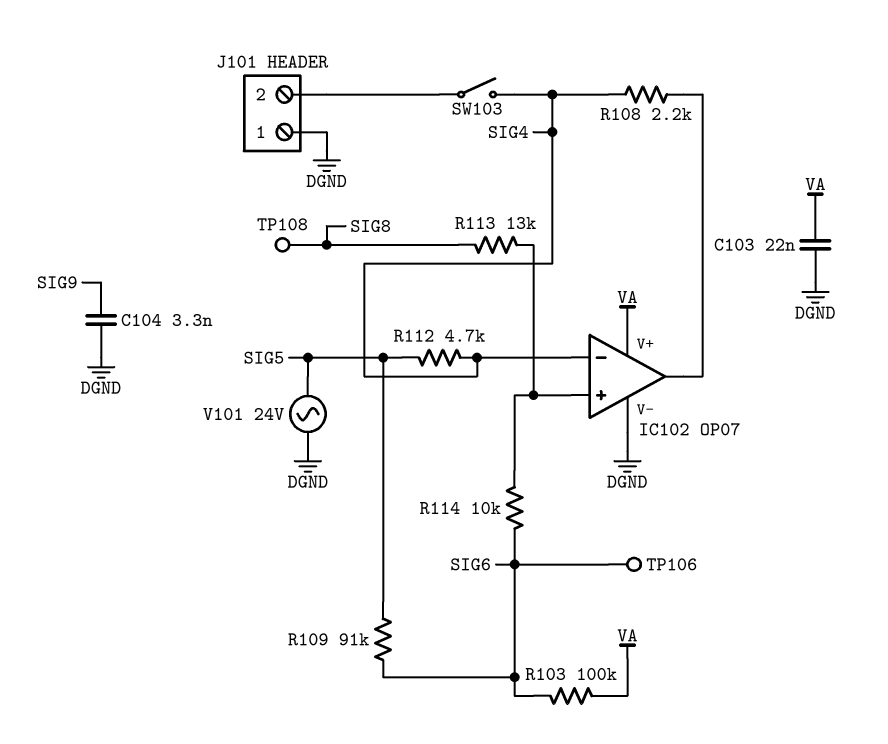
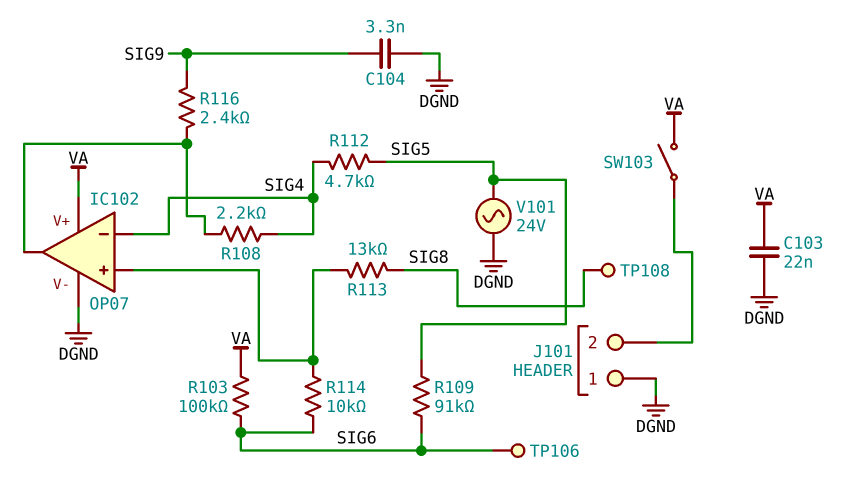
R116: none -> 2.4k (IC102/out, SIG9)
SW103: switch (J101/2, SIG4) -> switch (J101/2, VA)

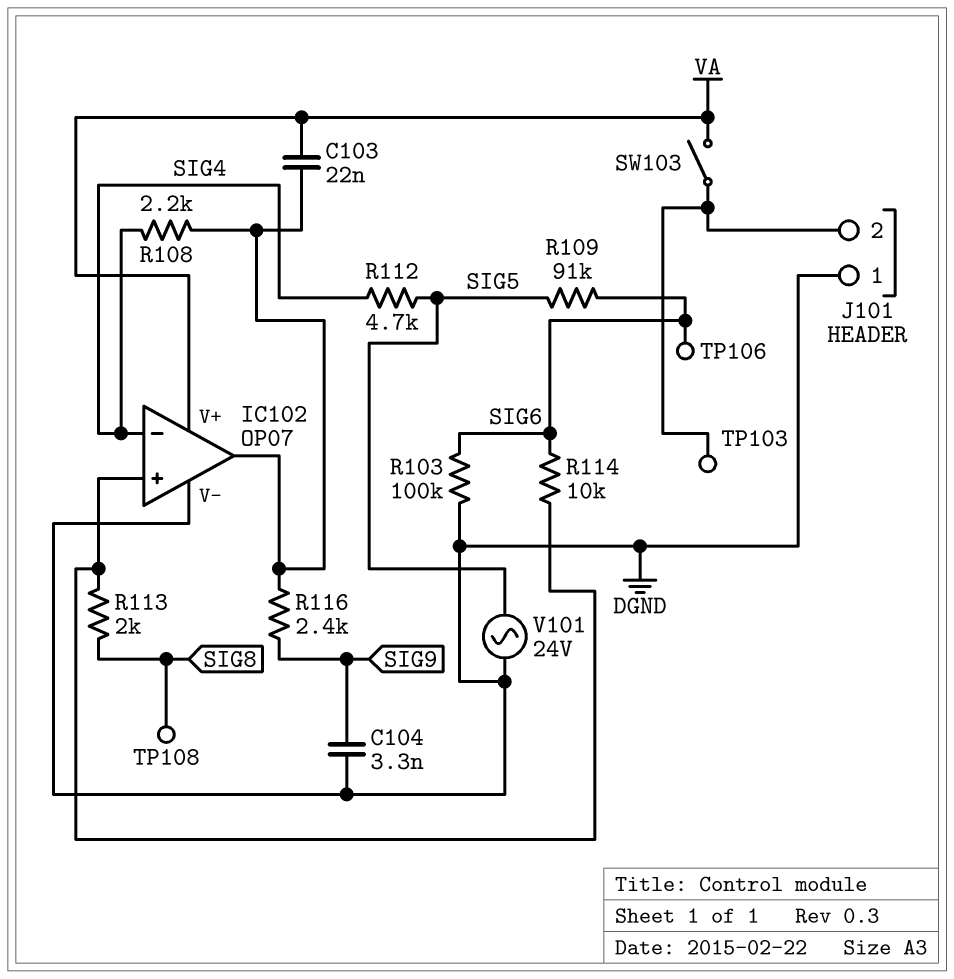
C103: 22nF (DGND, VA) -> 22nF (IC102/out, VA)
R103: 100k (SIG6, VA) -> 100k (DGND, SIG6)
R113: 13k (IC102/in+, SIG8) -> 2k (IC102/in+, SIG8)
TP103: none -> test point (J101/2)

